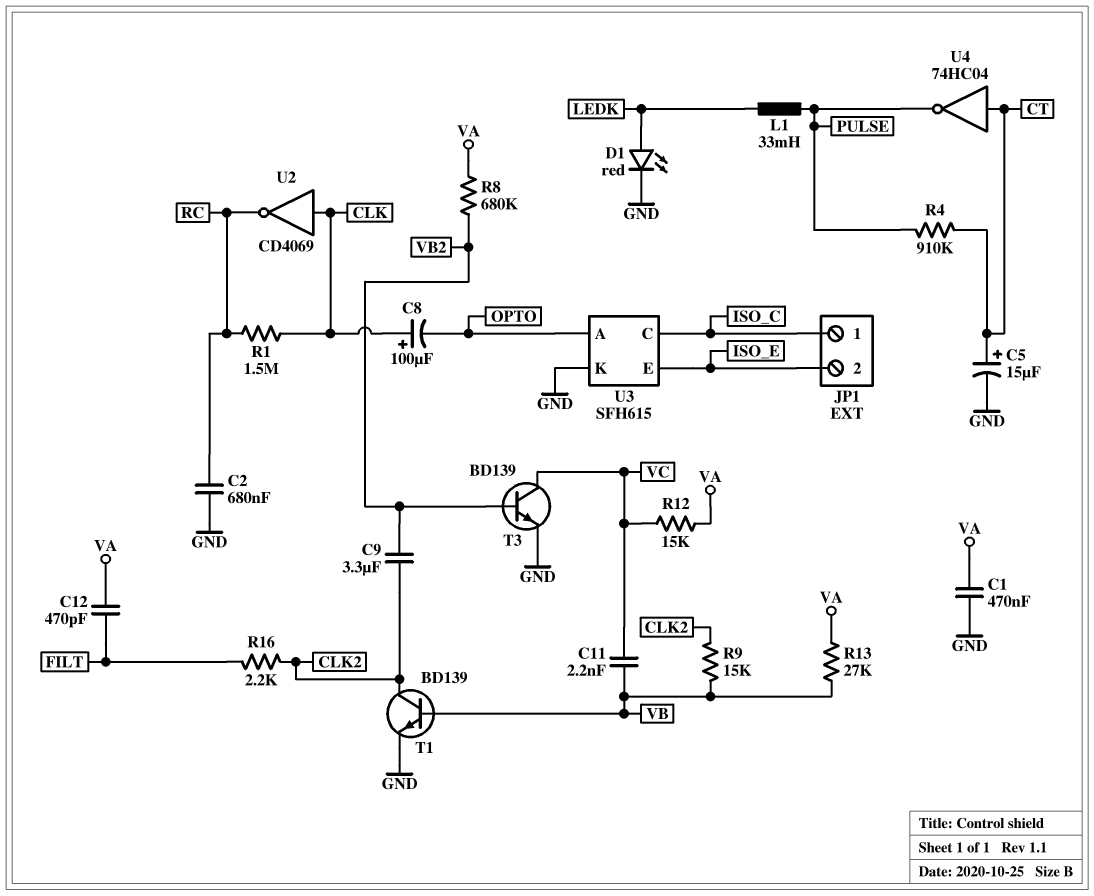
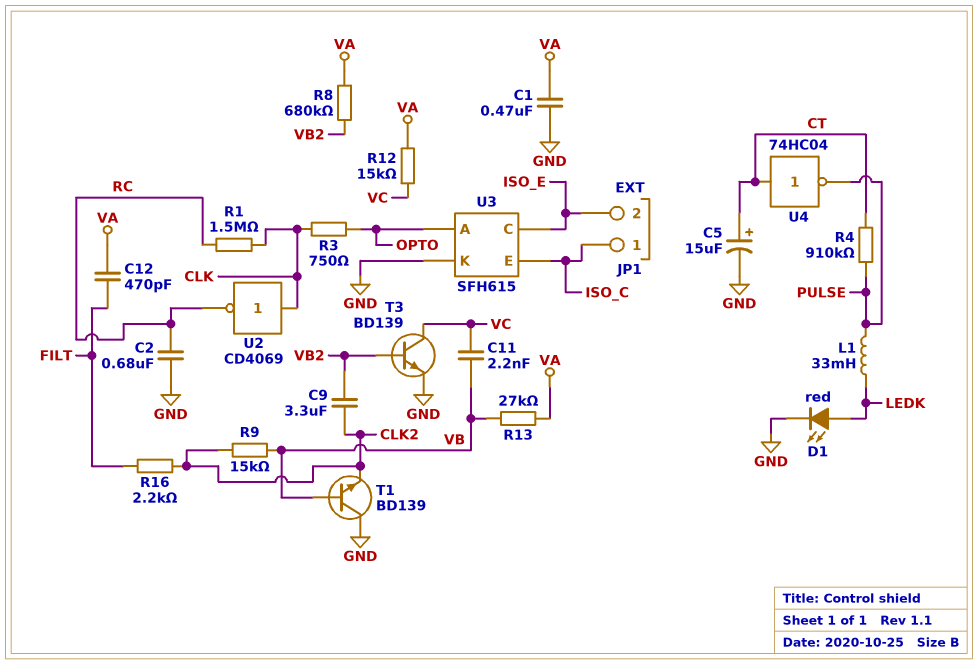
C8: 100uF (plus CLK, minus OPTO) -> none
R3: none -> 750 (CLK, OPTO)
T1: NPN BD139 (B VB, C CLK2, E GND) -> NPN BD139 (B VB, C GND, E CLK2)
U3 pin C: ISO_C -> ISO_E
U3 pin E: ISO_E -> ISO_C

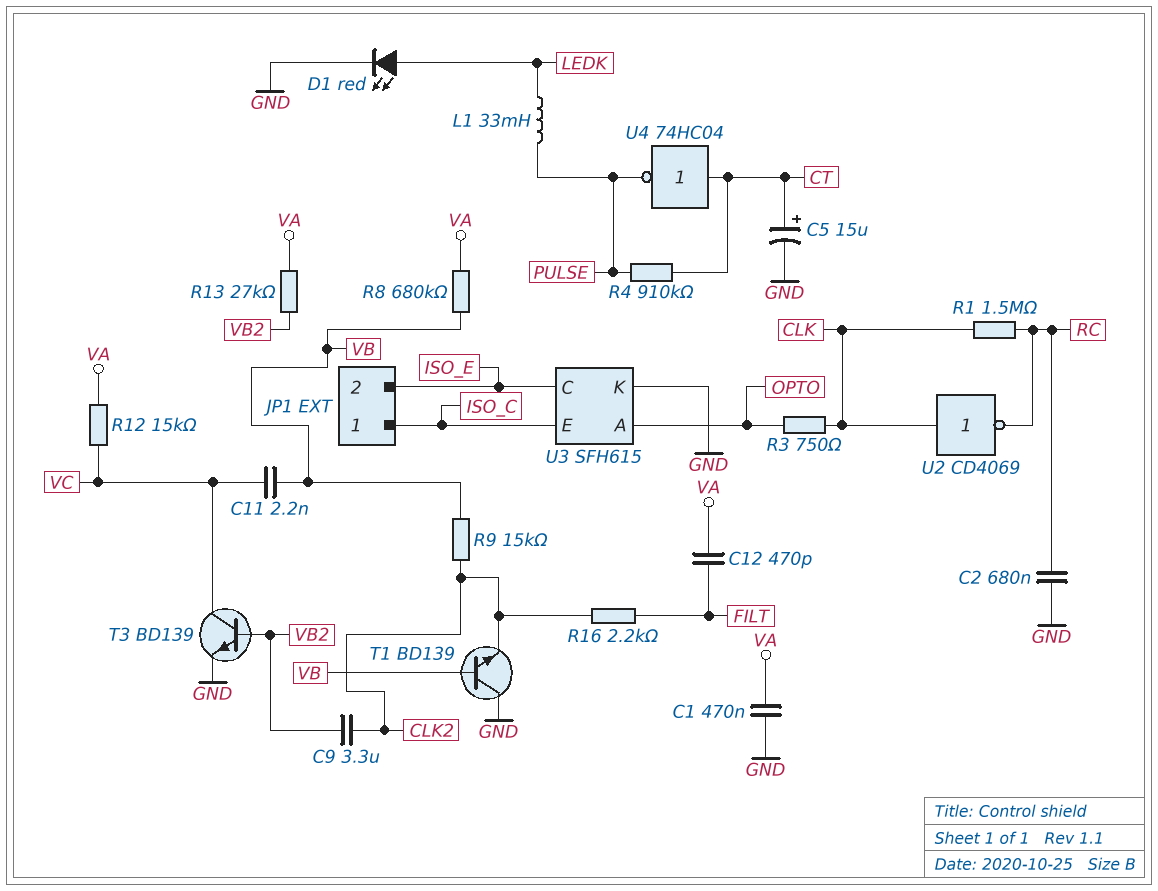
R8: 680k (VA, VB2) -> 680k (VA, VB)
R13: 27k (VA, VB) -> 27k (VA, VB2)

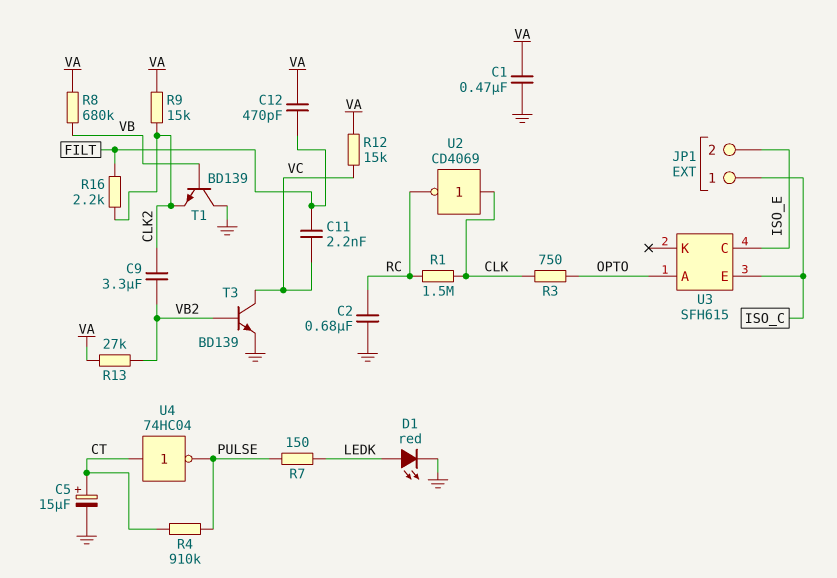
C11: 2.2nF (VB, VC) -> 2.2nF (FILT, VC)
L1: 33mH (LEDK, PULSE) -> none
R7: none -> 150 (LEDK, PULSE)
R9: 15k (CLK2, VB) -> 15k (CLK2, VA)
U3 pin K: GND -> none

